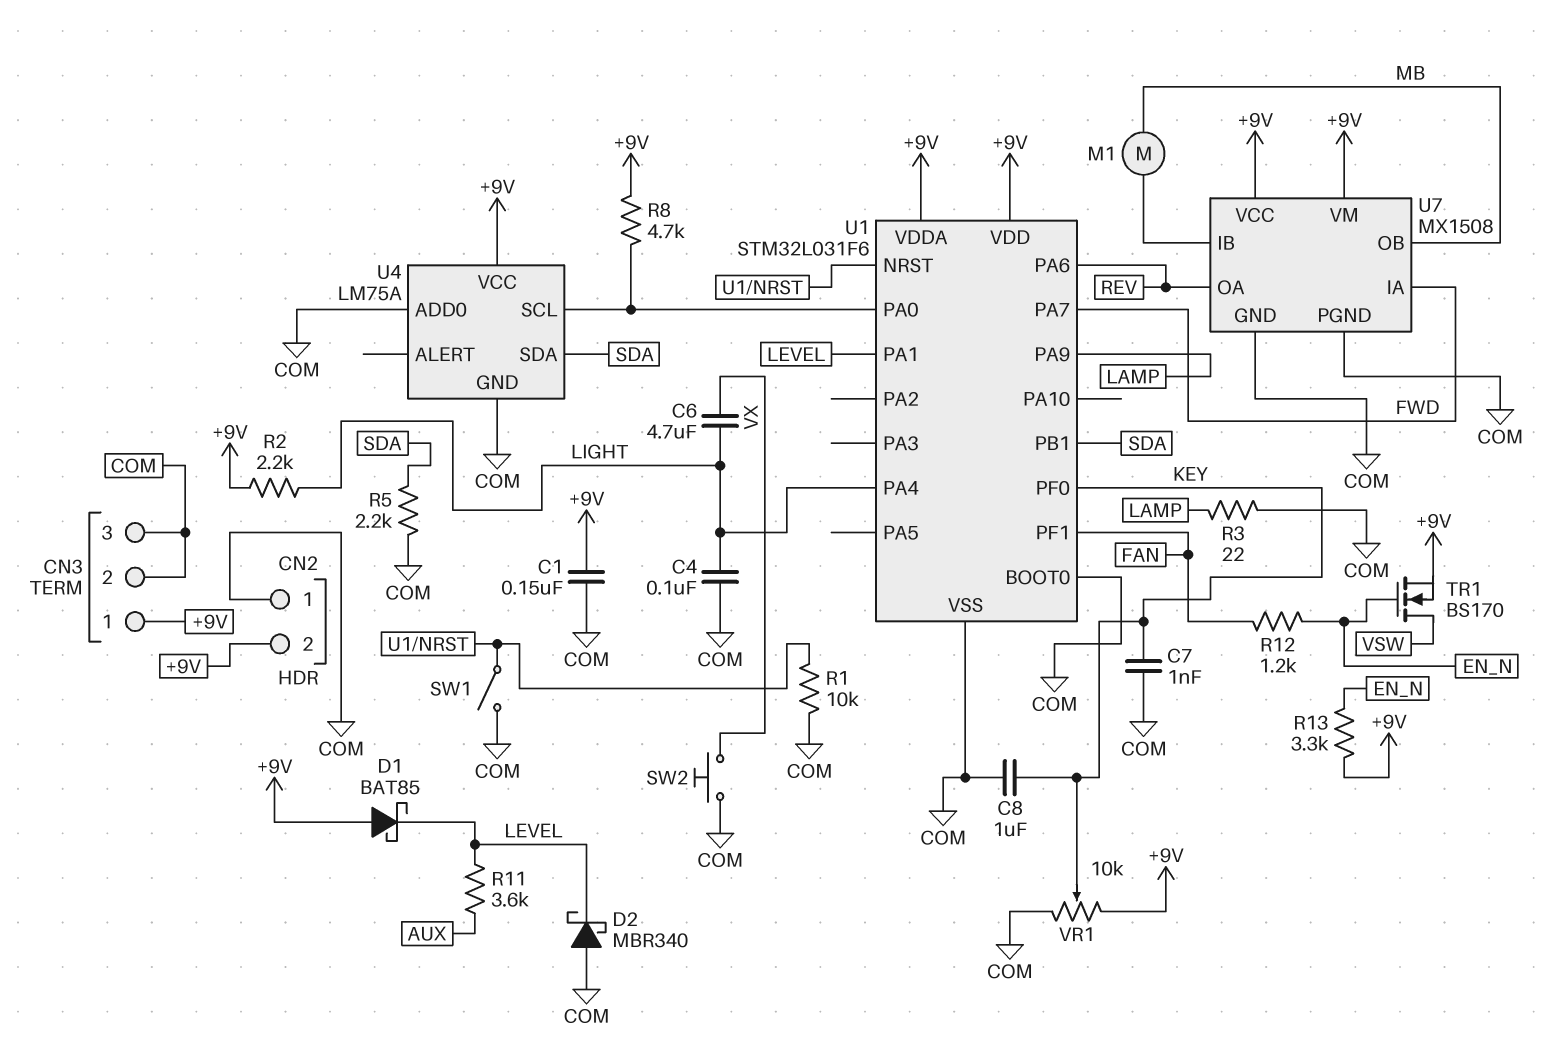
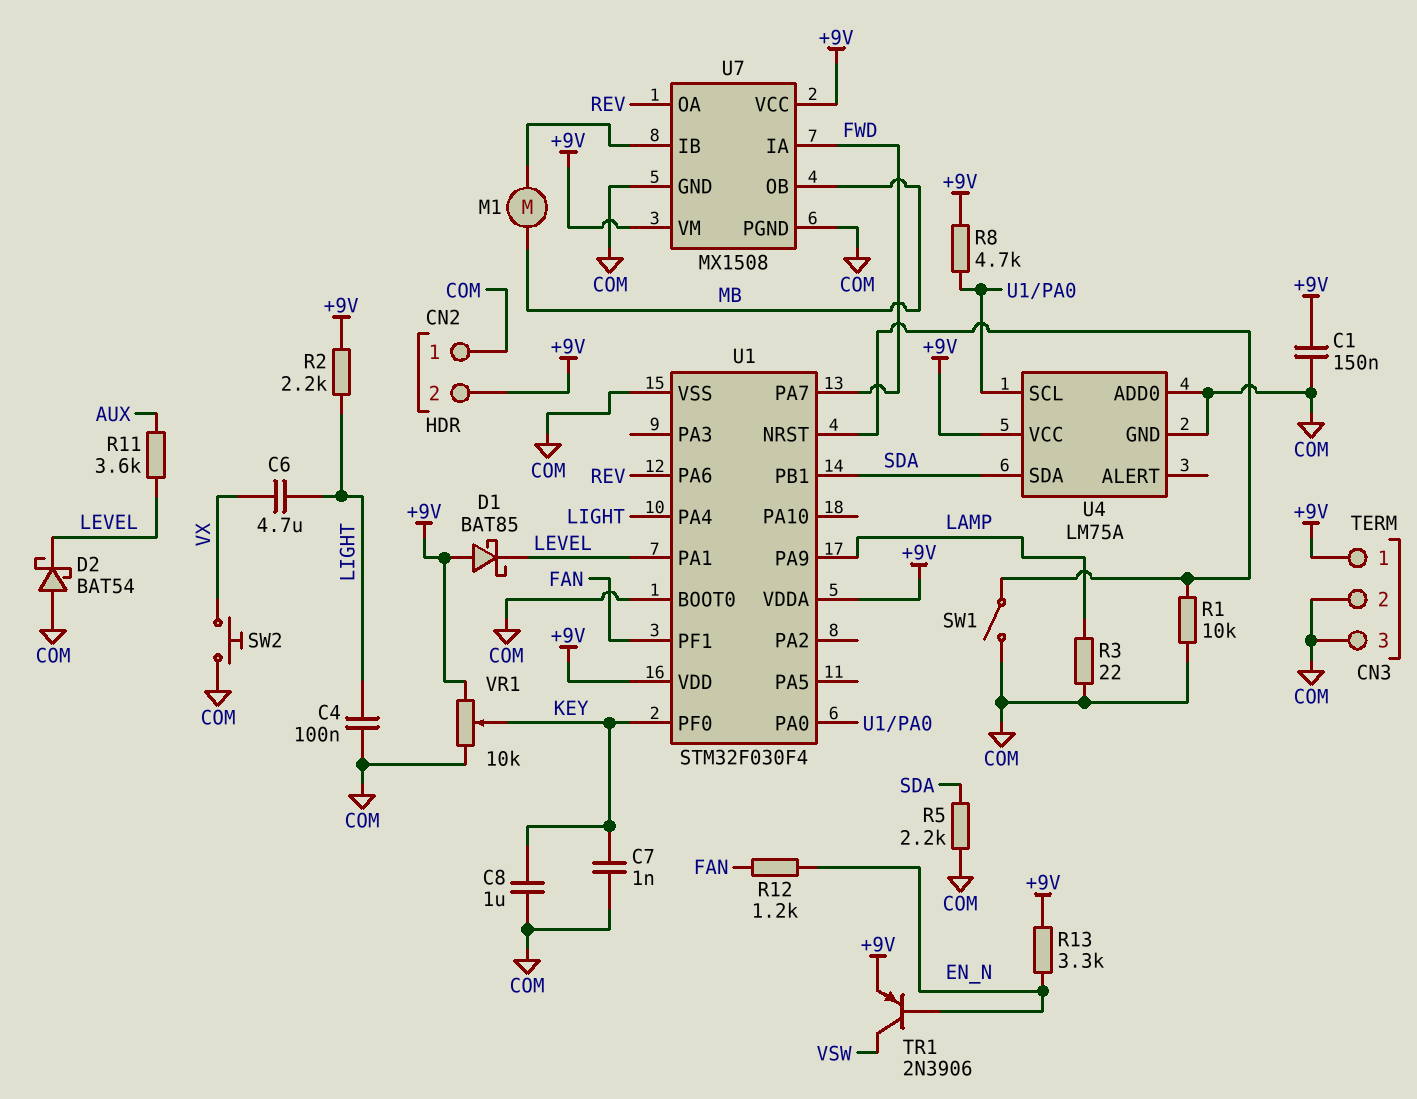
D2: schottky MBR340 (A COM, K LEVEL) -> schottky BAT54 (A COM, K LEVEL)
TR1: NMOS BS170 (G EN_N, D VSW, S +9V) -> PNP 2N3906 (B EN_N, C VSW, E +9V)
U1: STM32L031F6 -> STM32F030F4

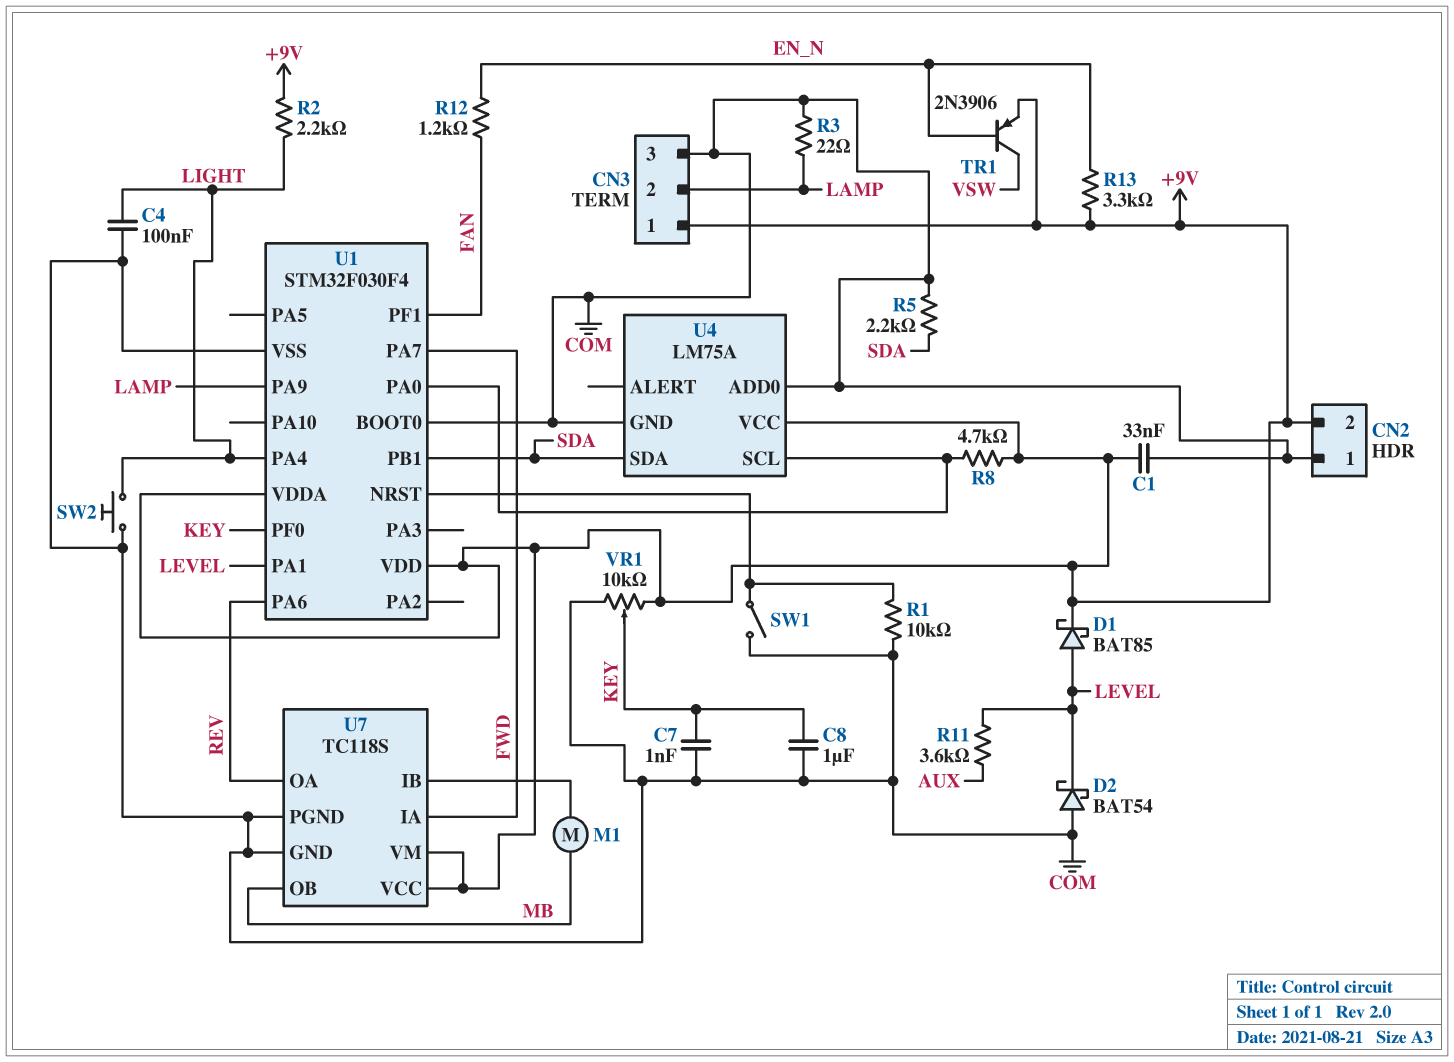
C1: 150nF (+9V, COM) -> 33nF (+9V, COM)
C6: 4.7uF (LIGHT, VX) -> none
CN3 pin 2: COM -> LAMP
D1: schottky BAT85 (A +9V, K LEVEL) -> schottky BAT85 (A LEVEL, K +9V)
SW2: button (COM, VX) -> button (COM, LIGHT)
U7: MX1508 -> TC118S

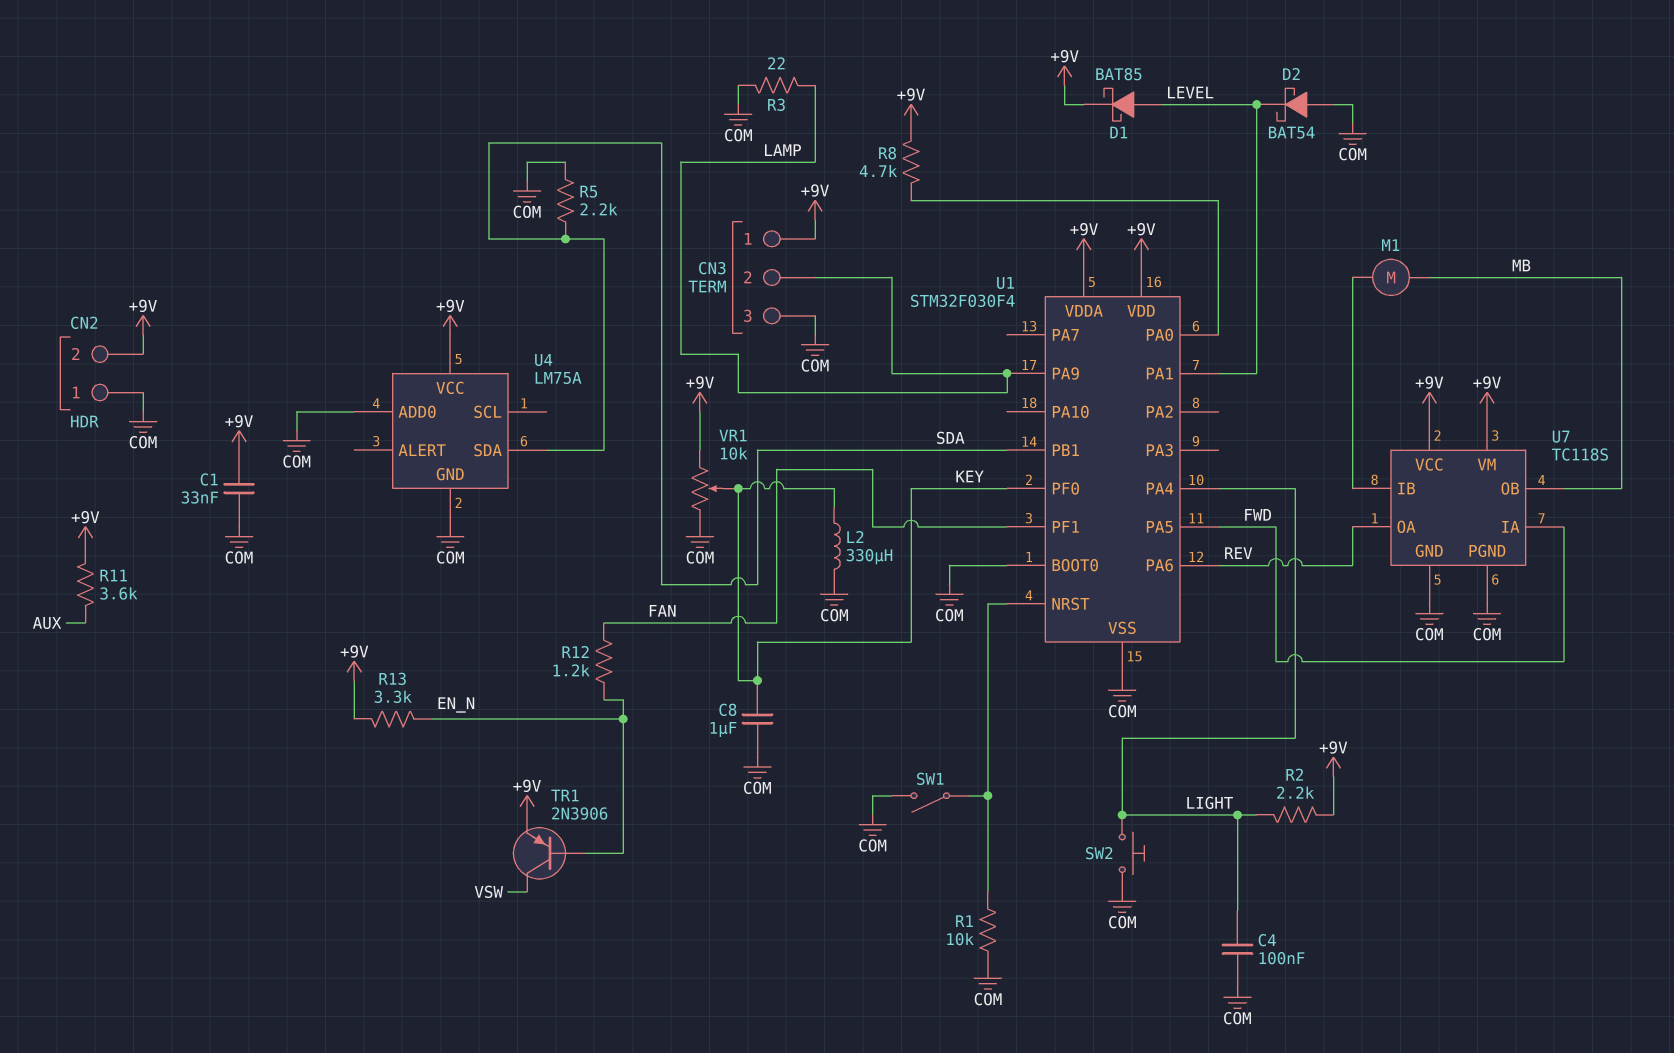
C7: 1nF (COM, KEY) -> none
L2: none -> 330uH (COM, KEY)
R11: 3.6k (AUX, LEVEL) -> 3.6k (+9V, AUX)
U1 pin PA5: none -> FWD
U1 pin PA7: FWD -> none
U4 pin SCL: U1/PA0 -> none

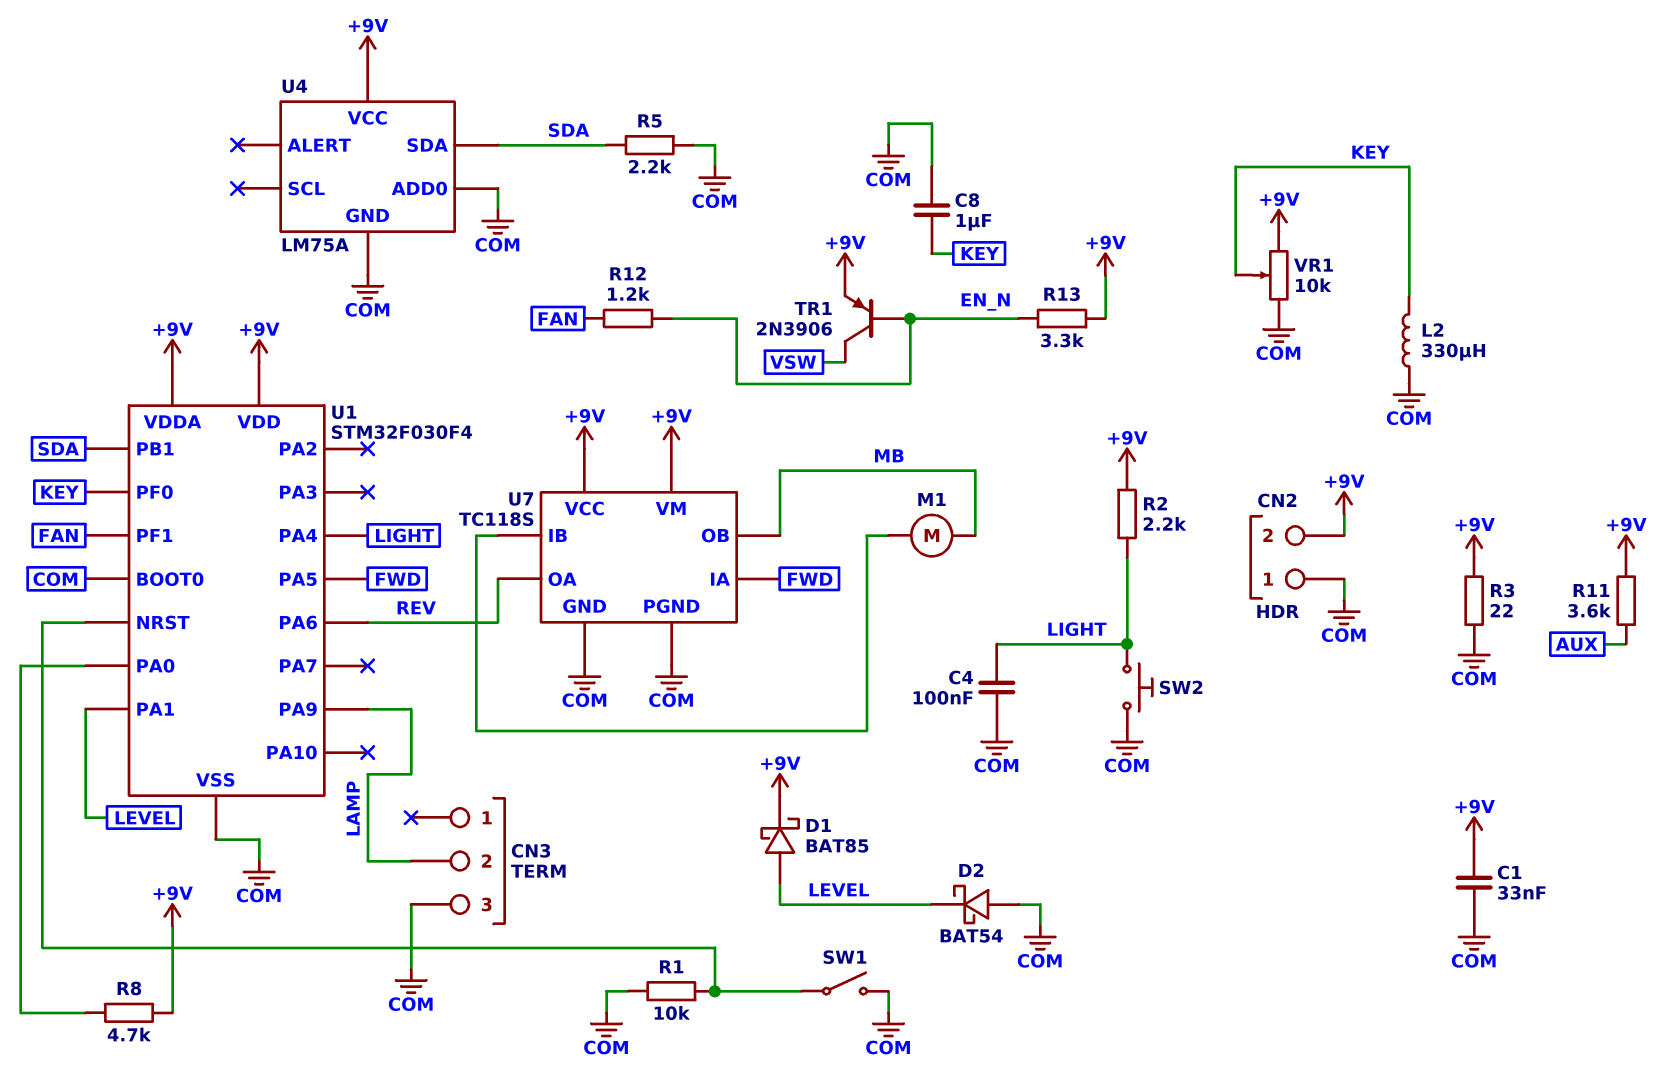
CN3 pin 1: +9V -> none
R3: 22 (COM, LAMP) -> 22 (+9V, COM)

